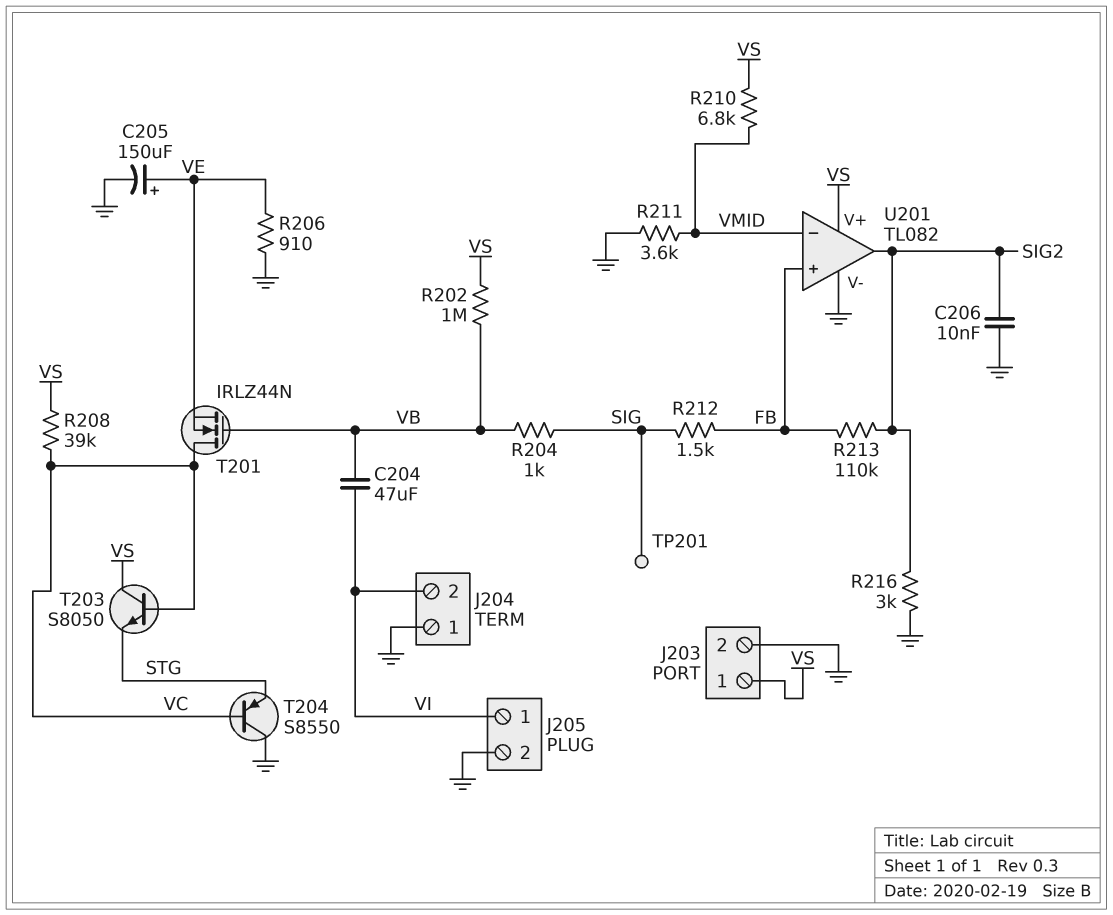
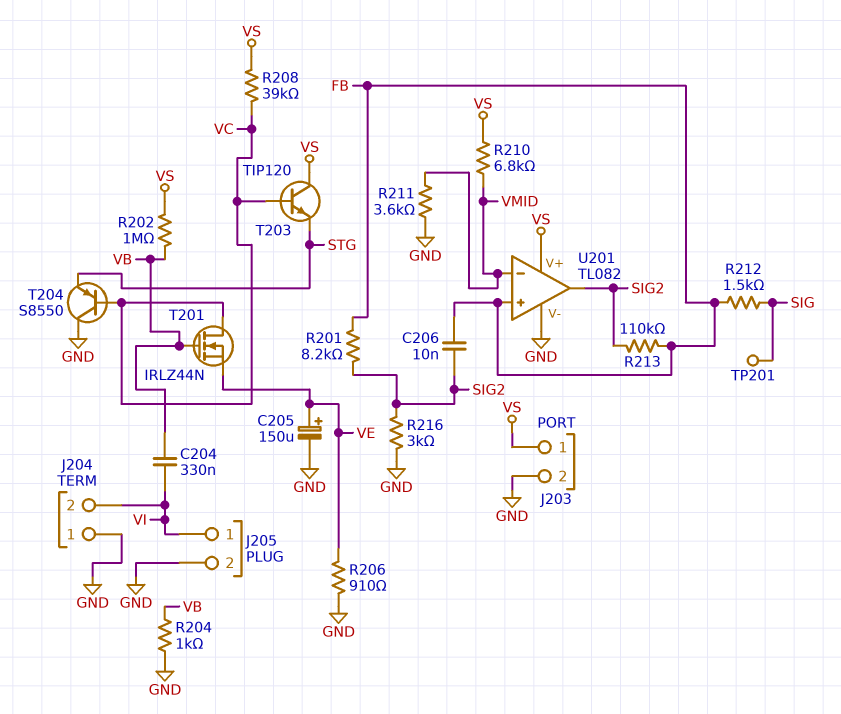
C204: 47uF (VB, VI) -> 330nF (VB, VI)
C206: 10nF (GND, SIG2) -> 10nF (FB, SIG2)
R201: none -> 8.2k (FB, SIG2)
R204: 1k (SIG, VB) -> 1k (GND, VB)
T203: NPN S8050 (B VC, C VS, E STG) -> NPN TIP120 (B VC, C VS, E STG)

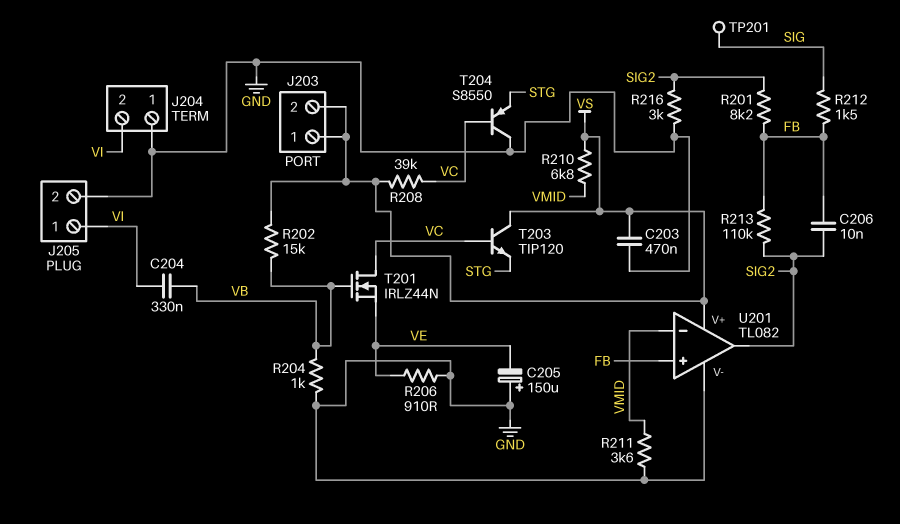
C203: none -> 470nF (GND, VS)
C205: 150uF (plus VE, minus GND) -> 150uF (plus GND, minus VE)
J203 pin 2: GND -> VS
R202: 1M (VB, VS) -> 15k (VB, VS)

